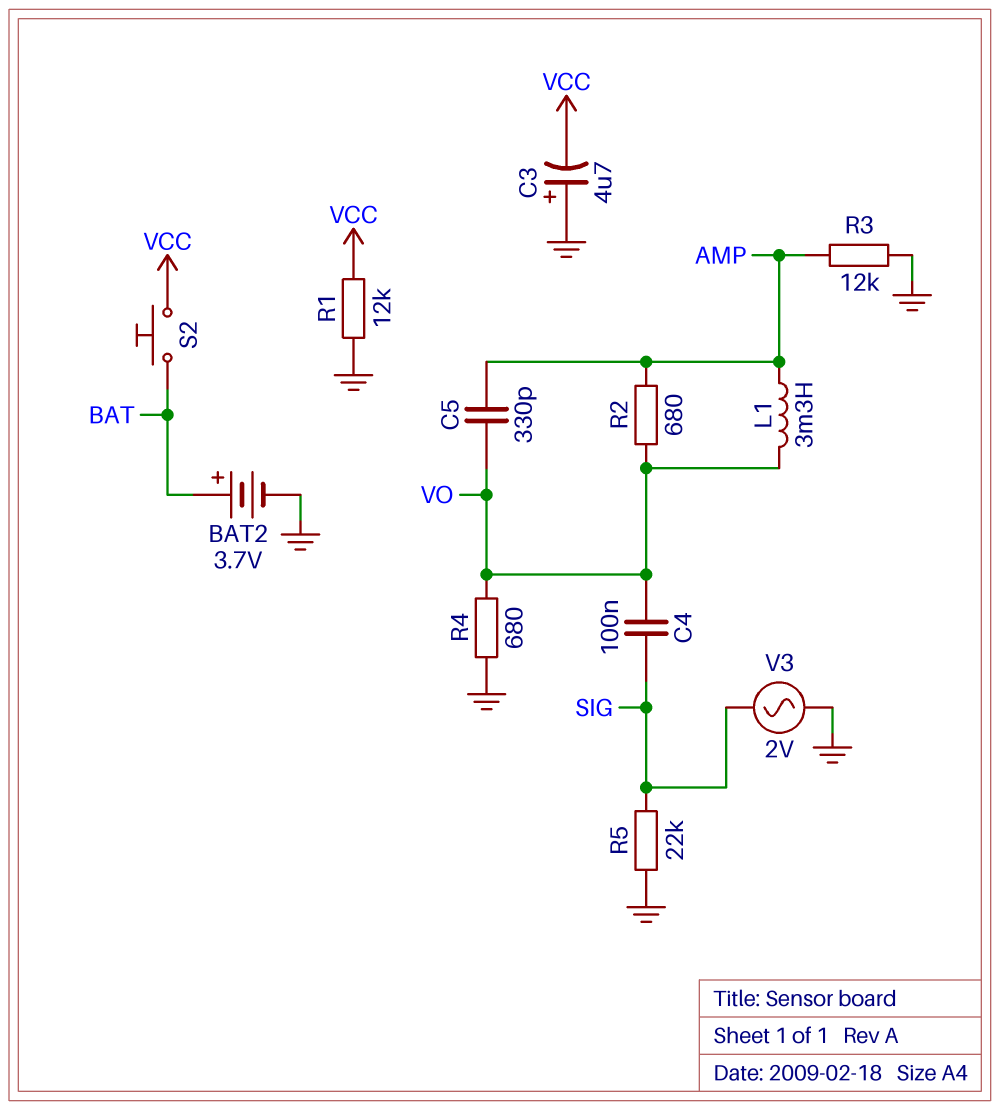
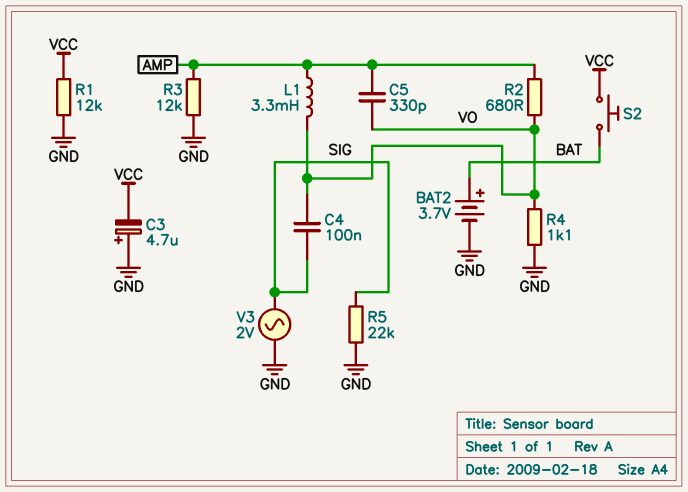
R4: 680 (GND, VO) -> 1.1k (GND, VO)

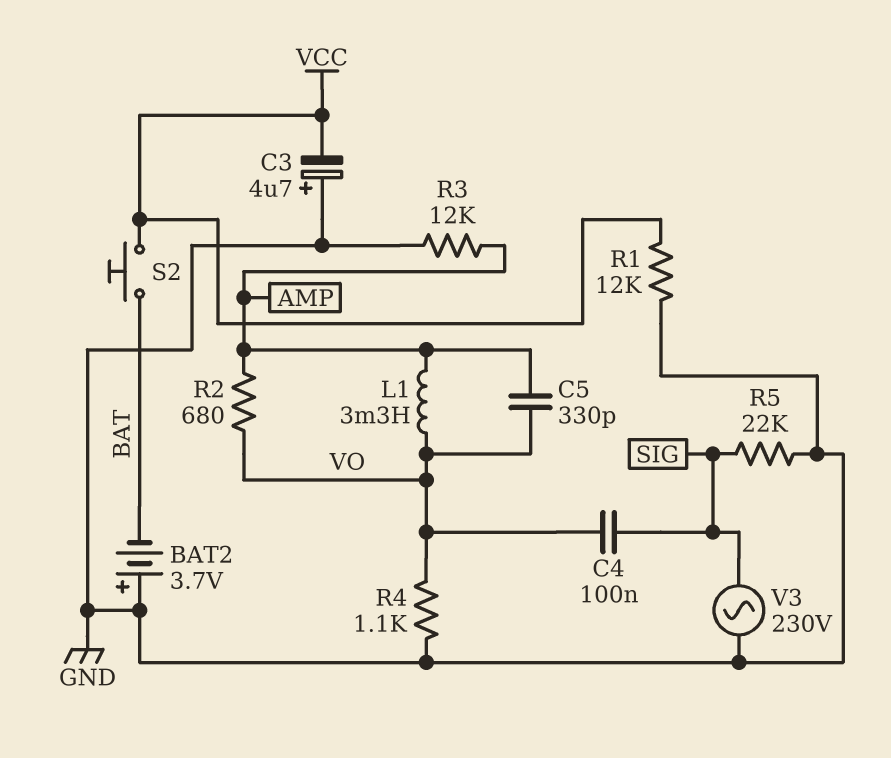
BAT2: 3.7V (plus BAT, minus GND) -> 3.7V (plus GND, minus BAT)
V3: AC 2V (GND, SIG) -> AC 230V (GND, SIG)

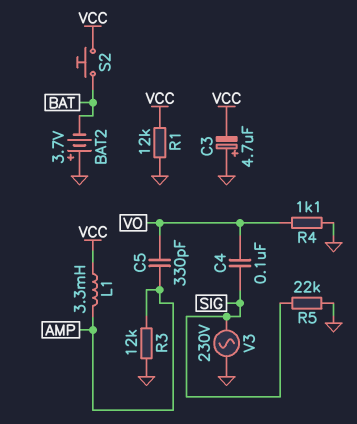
L1: 3.3mH (AMP, VO) -> 3.3mH (AMP, VCC)
R2: 680 (AMP, VO) -> none

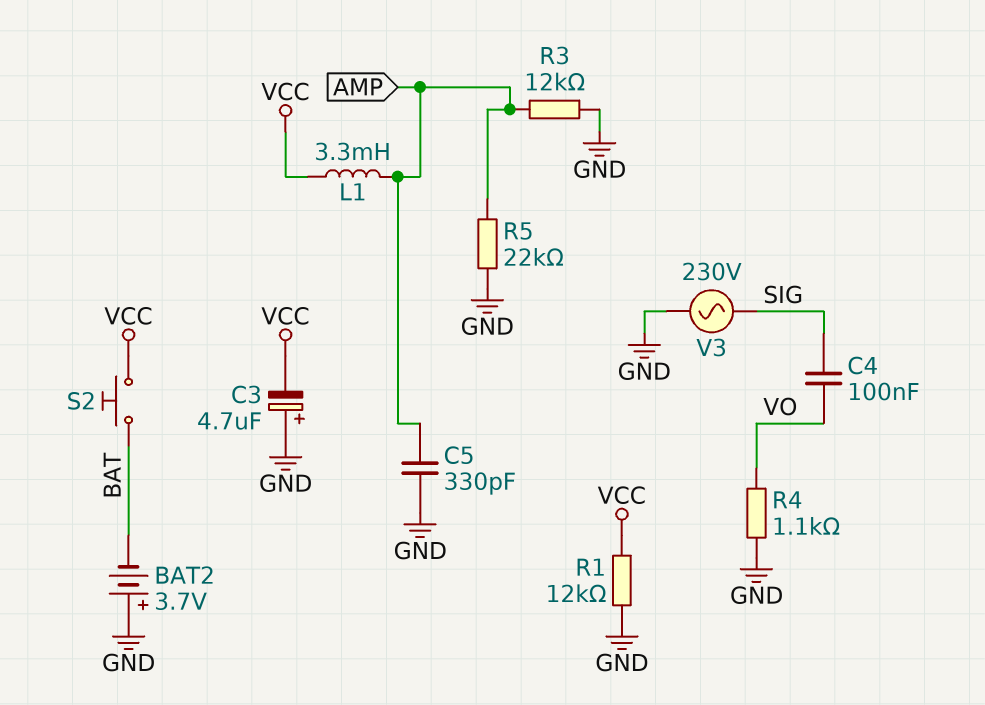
C5: 330pF (AMP, VO) -> 330pF (AMP, GND)
R5: 22k (GND, SIG) -> 22k (AMP, GND)

